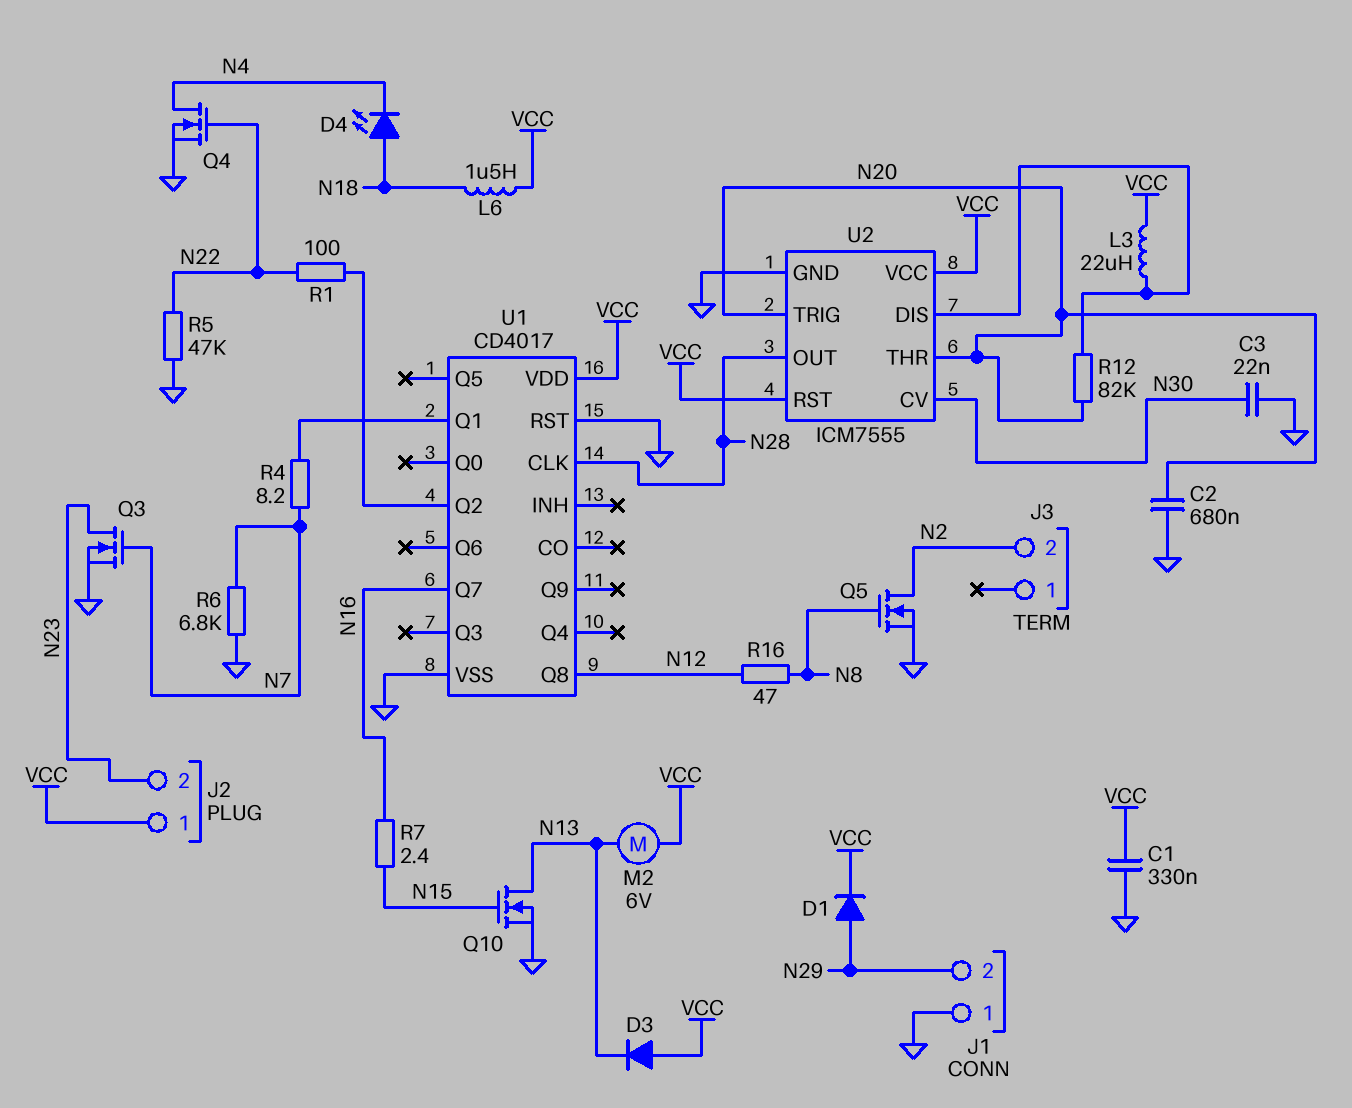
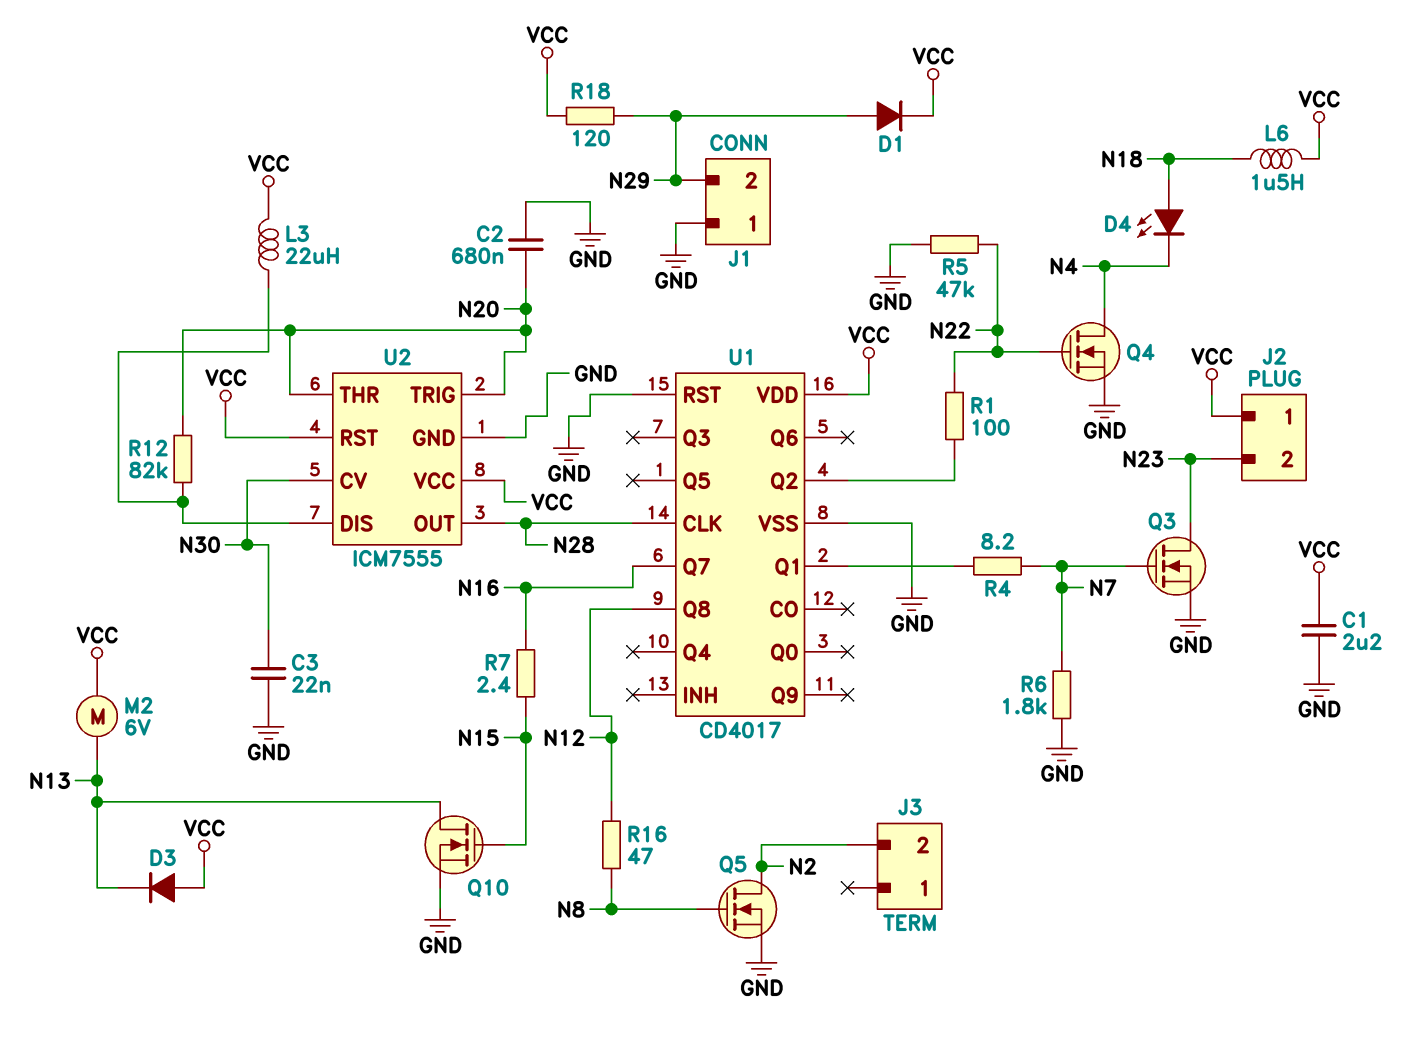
C1: 330nF (GND, VCC) -> 2.2uF (GND, VCC)
R6: 6.8k (GND, N7) -> 1.8k (GND, N7)
R18: none -> 120 (N29, VCC)

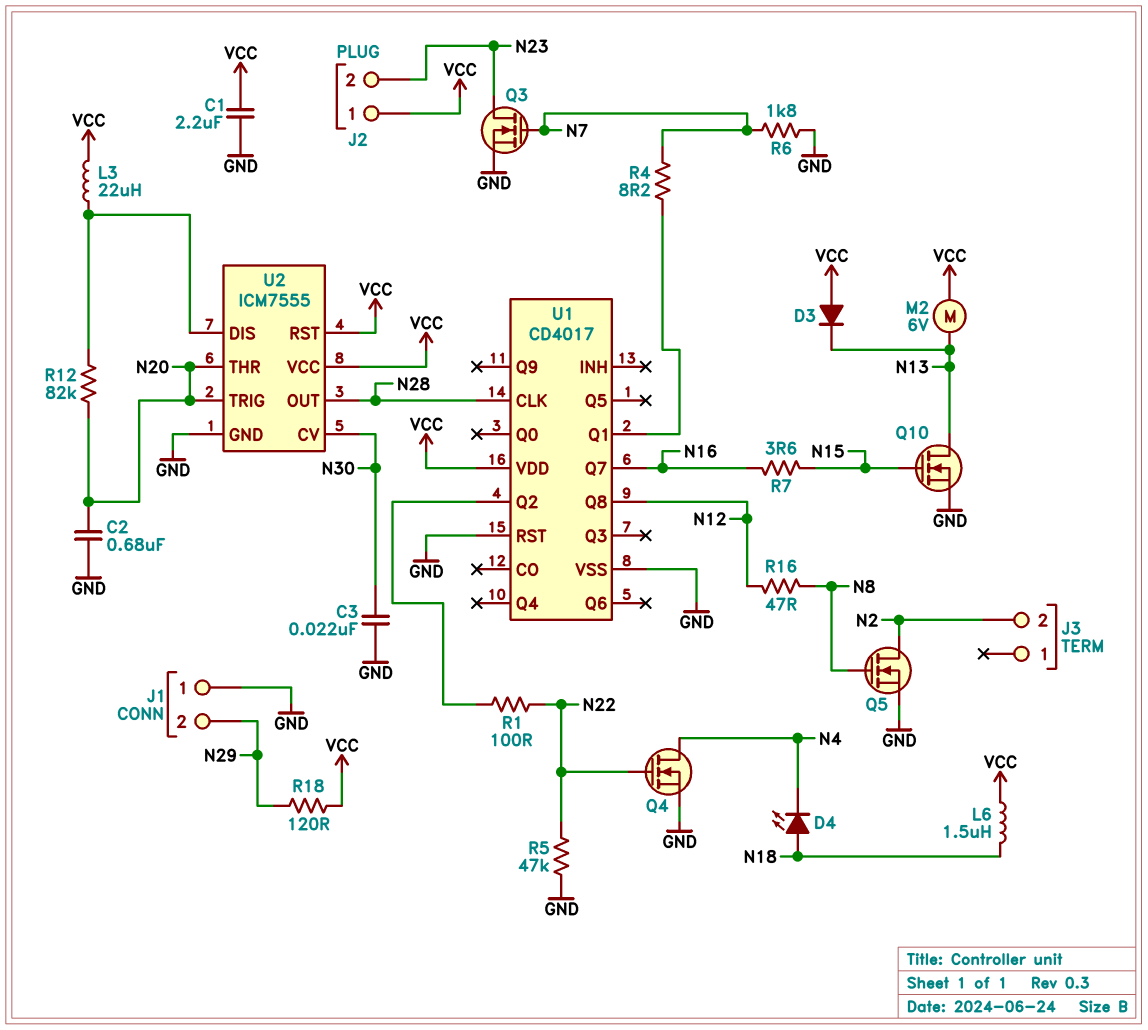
D1: diode (A N29, K VCC) -> none
R7: 2.4 (N15, N16) -> 3.6 (N15, N16)

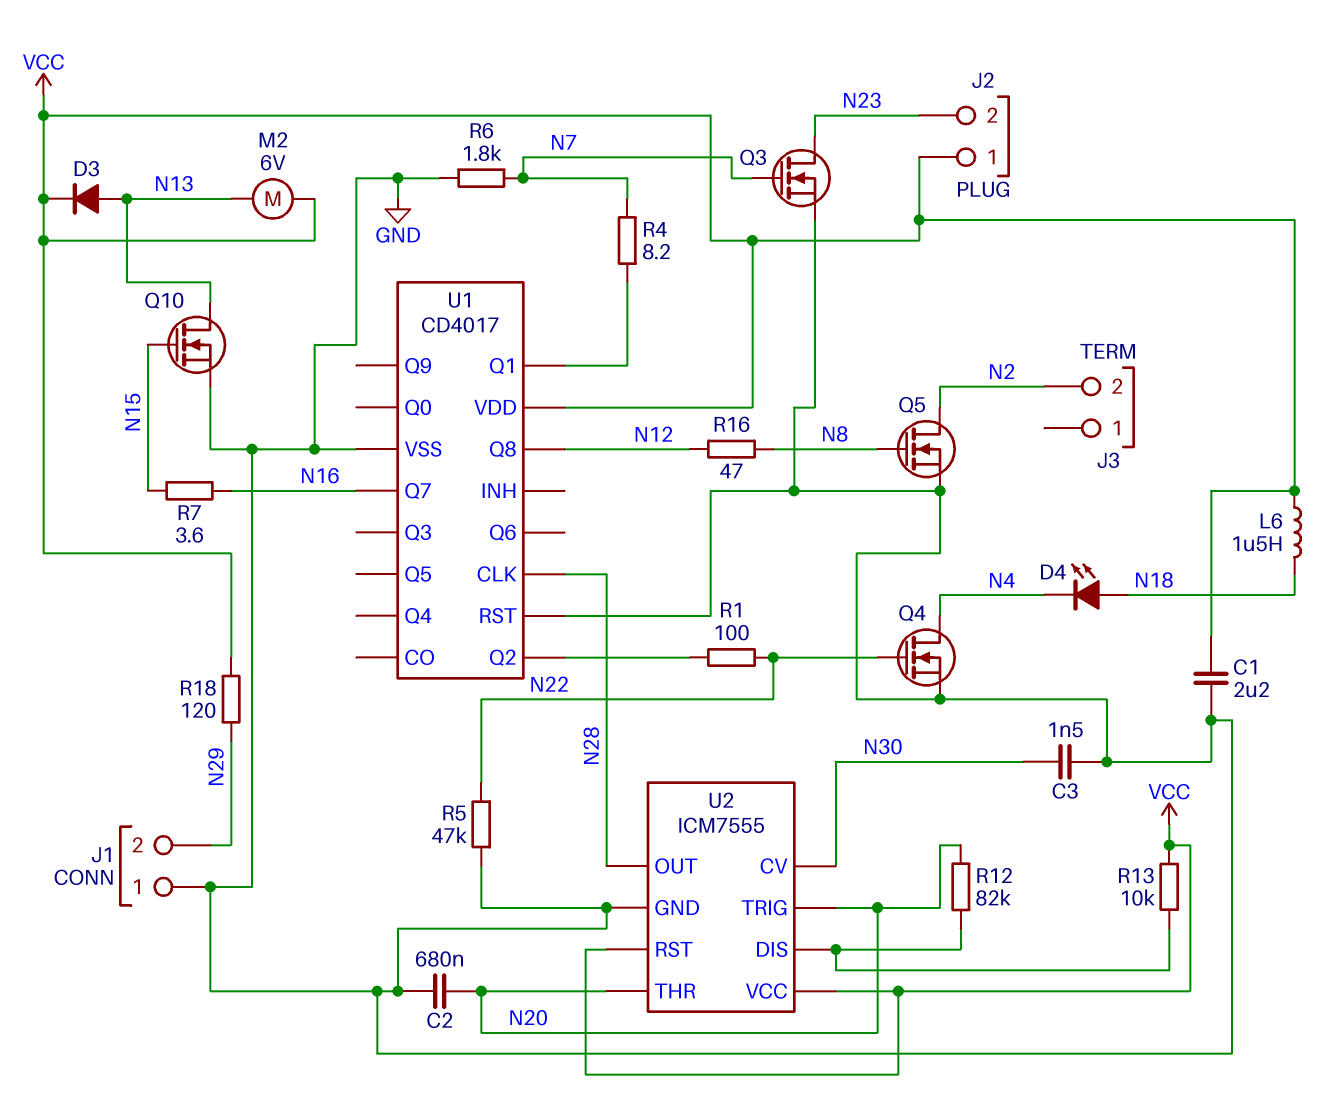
C3: 22nF (GND, N30) -> 1.5nF (GND, N30)
D3: diode (A VCC, K N13) -> diode (A N13, K VCC)
L3: 22uH (U2/DIS, VCC) -> none
R13: none -> 10k (U2/DIS, VCC)

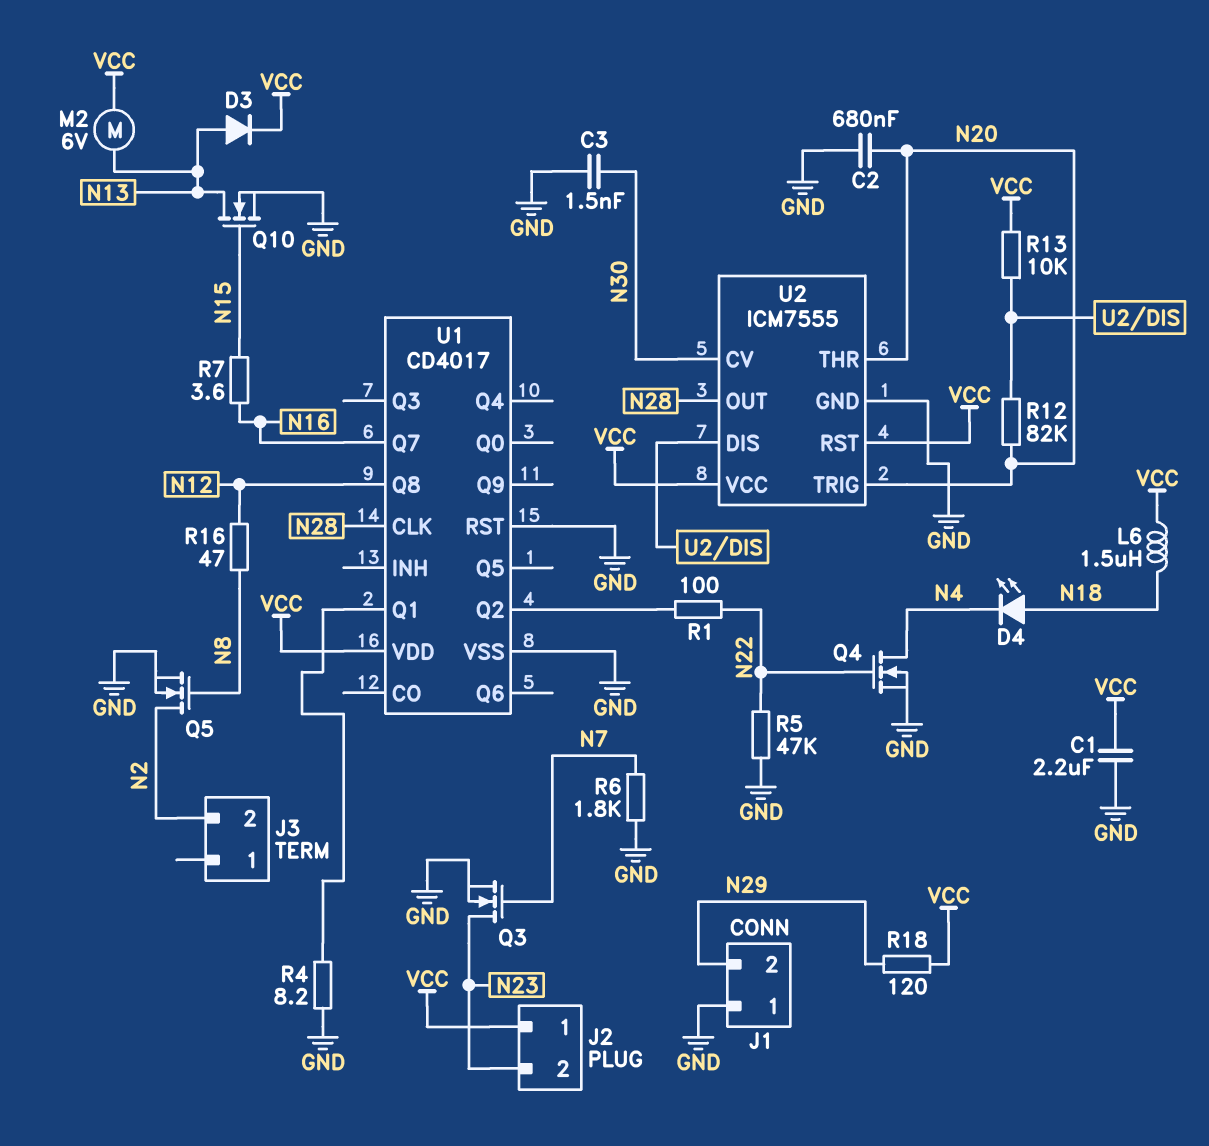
R4: 8.2 (N7, U1/Q1) -> 8.2 (GND, U1/Q1)

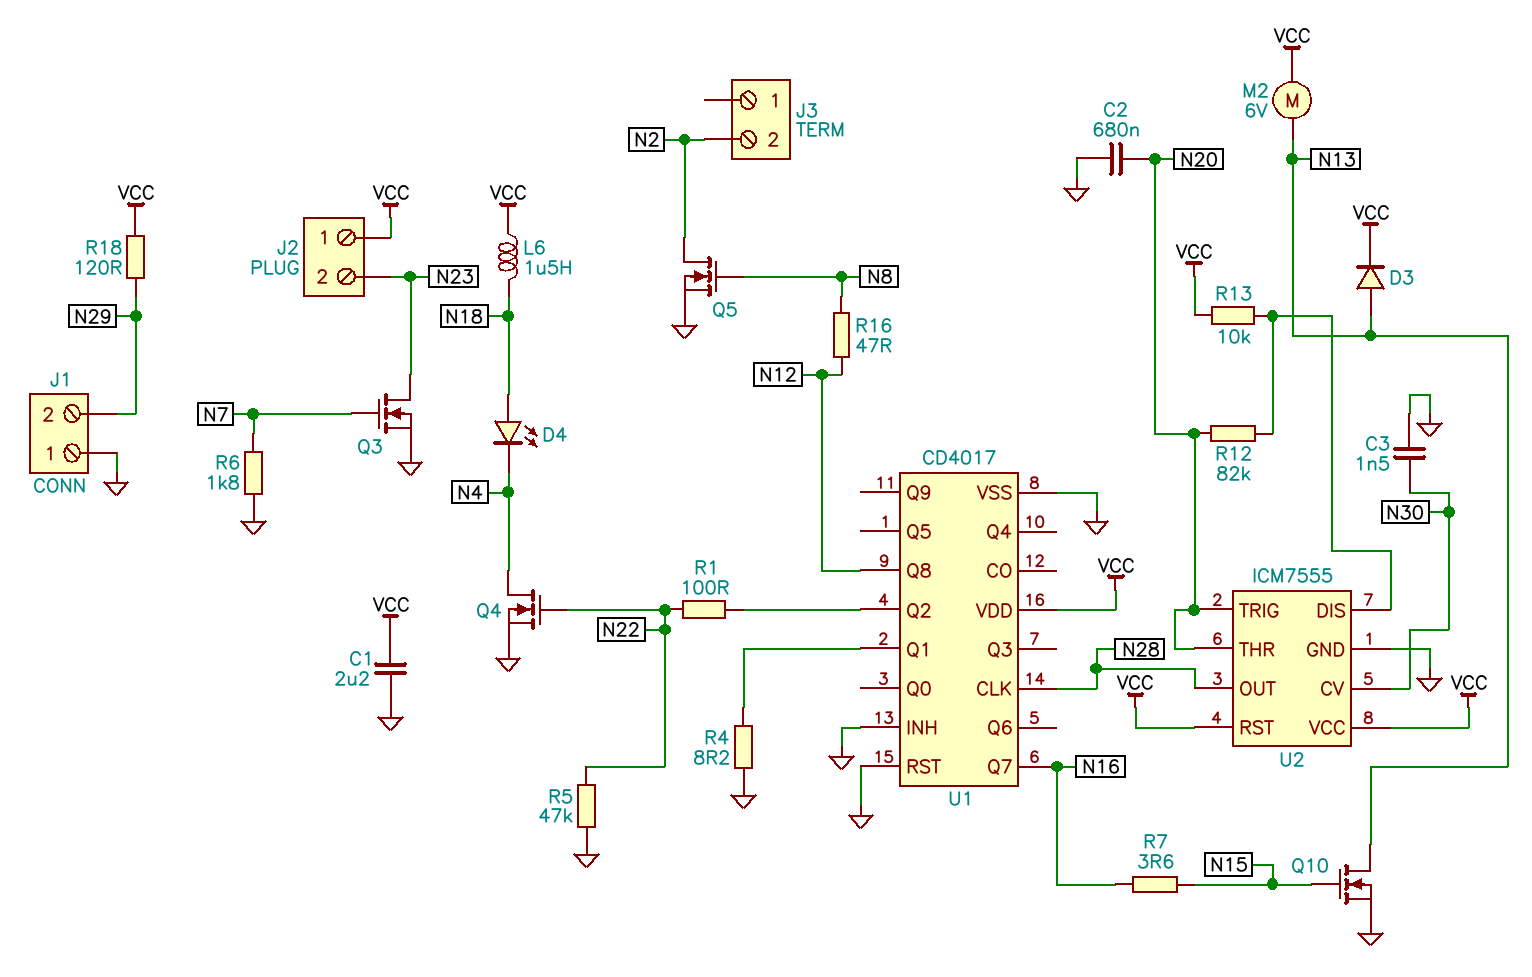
U1 pin INH: none -> GND

